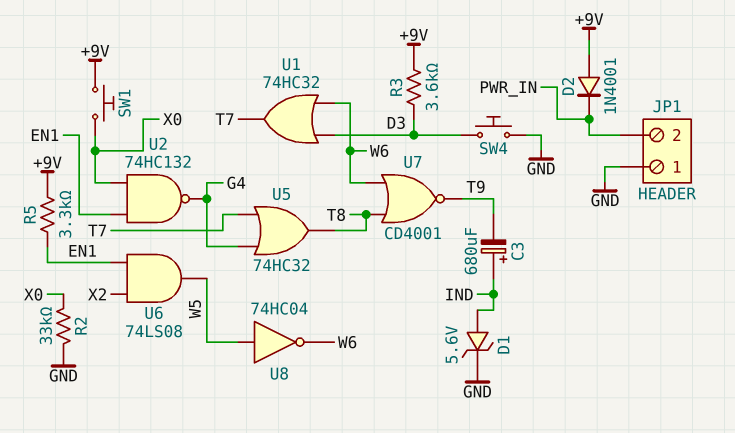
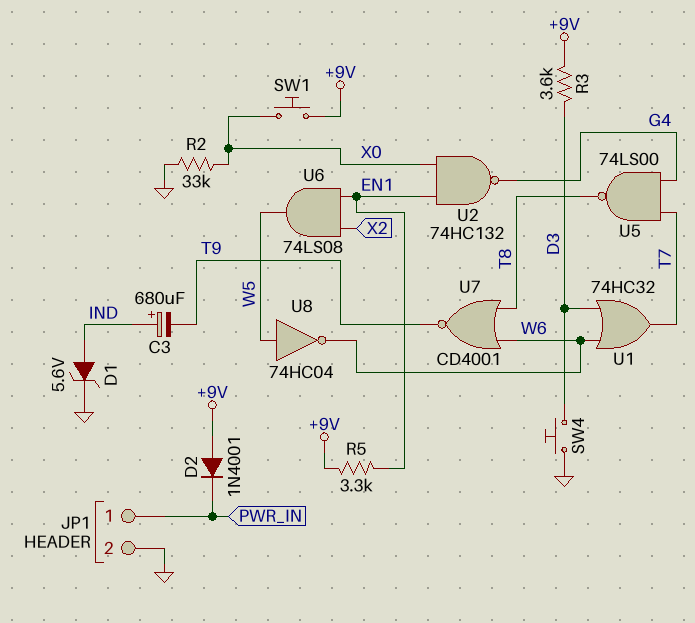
JP1 pin 1: GND -> PWR_IN
JP1 pin 2: PWR_IN -> GND
U5: OR 74HC32 (in G4, in T7, out T8) -> NAND 74LS00 (in G4, in T7, out T8)

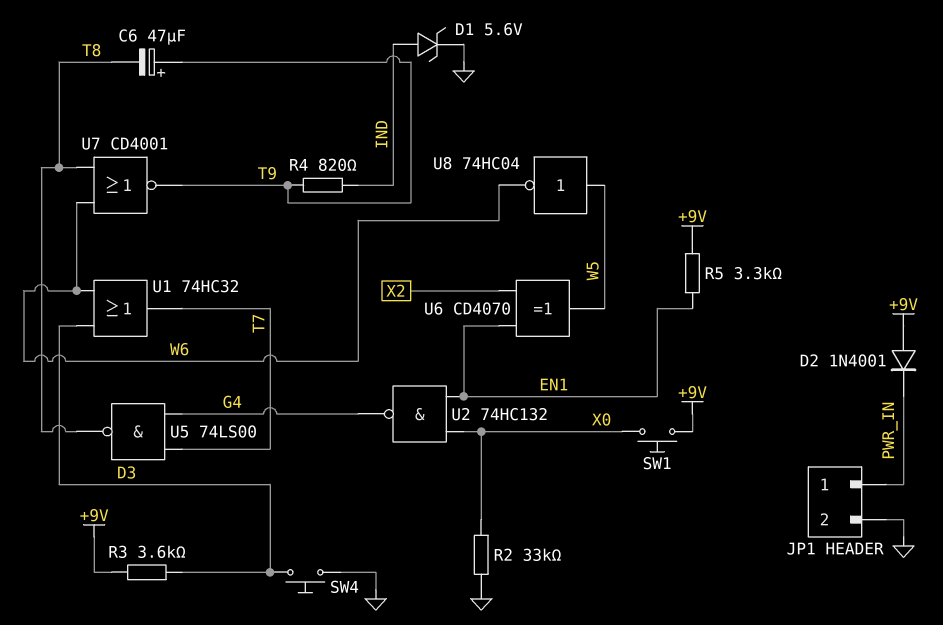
C3: 680uF (plus IND, minus T9) -> none
C6: none -> 47uF (plus T9, minus T8)
R4: none -> 820 (IND, T9)
U6: AND 74LS08 (in EN1, in X2, out W5) -> XOR CD4070 (in EN1, in X2, out W5)

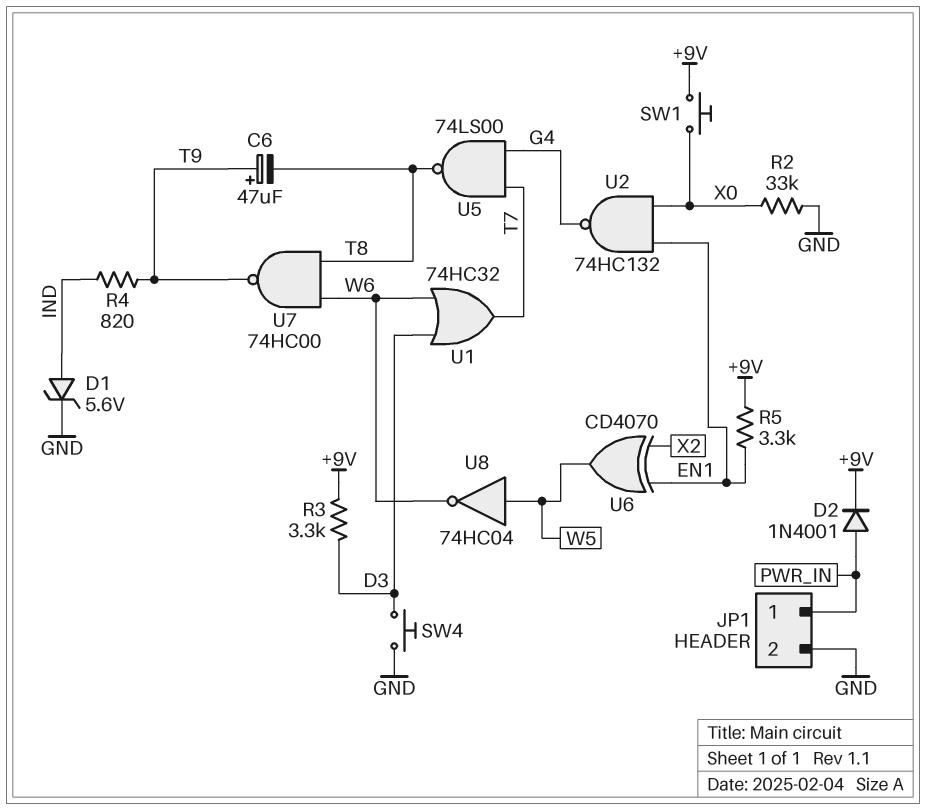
D2: diode 1N4001 (A +9V, K PWR_IN) -> diode 1N4001 (A PWR_IN, K +9V)
R3: 3.6k (+9V, D3) -> 3.3k (+9V, D3)
U7: NOR CD4001 (in T8, in W6, out T9) -> NAND 74HC00 (in T8, in W6, out T9)

